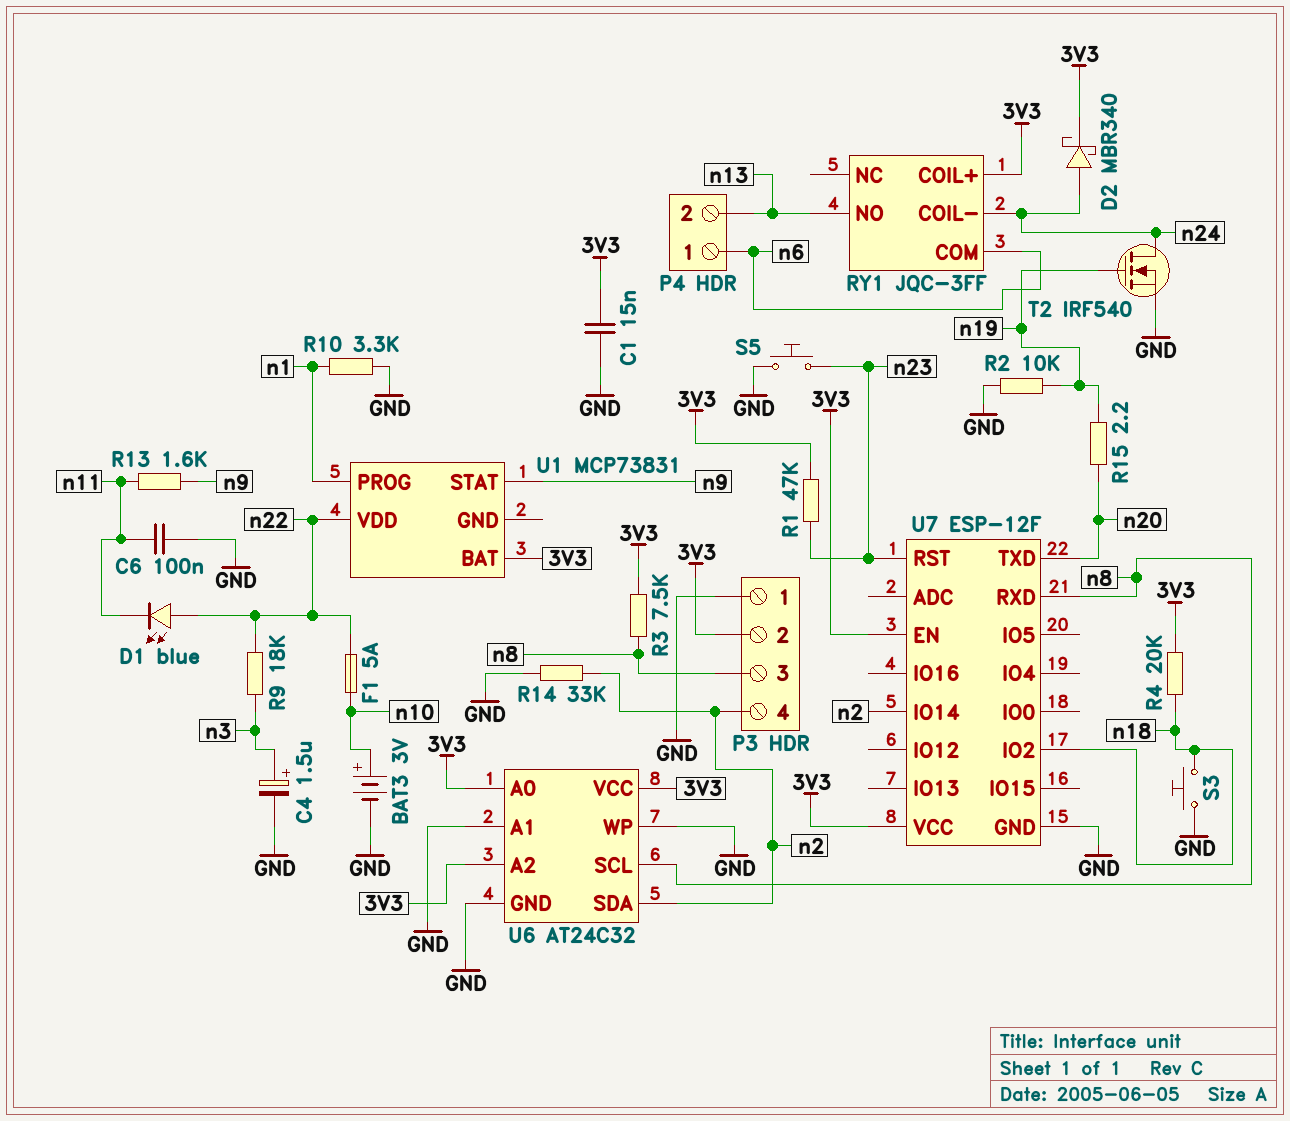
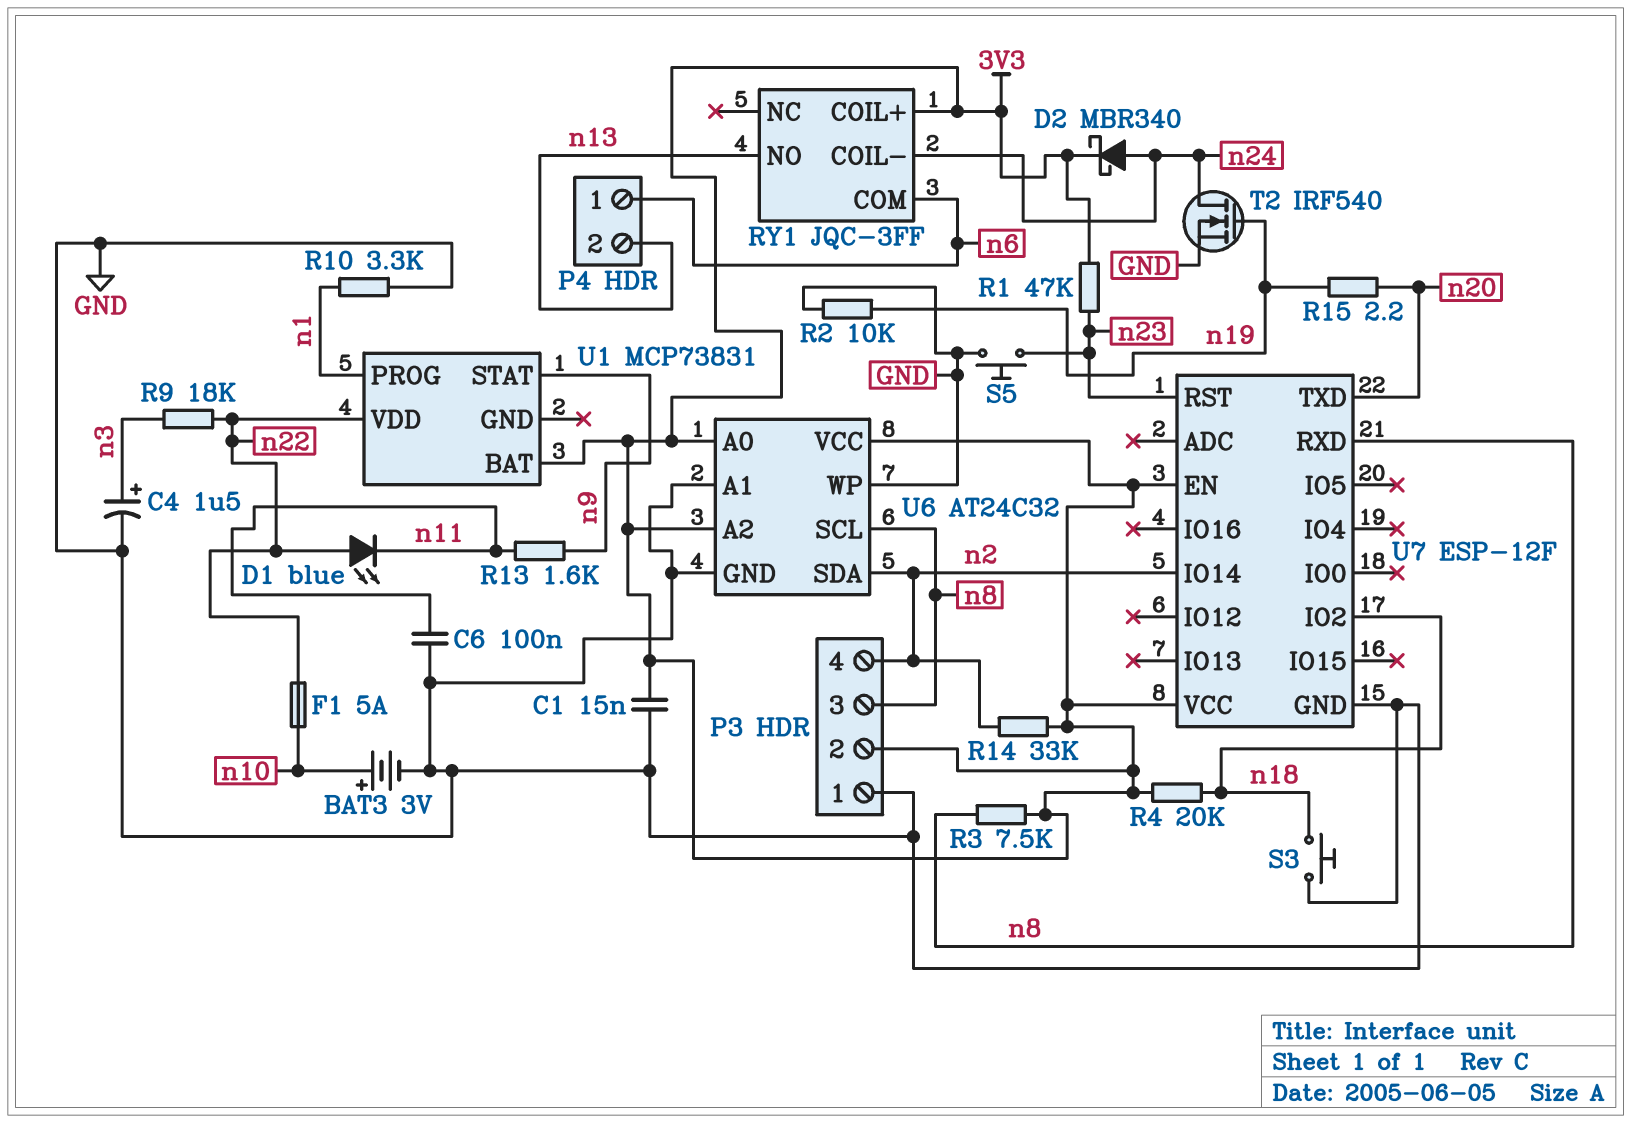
R14: 33k (GND, n2) -> 33k (3V3, n2)

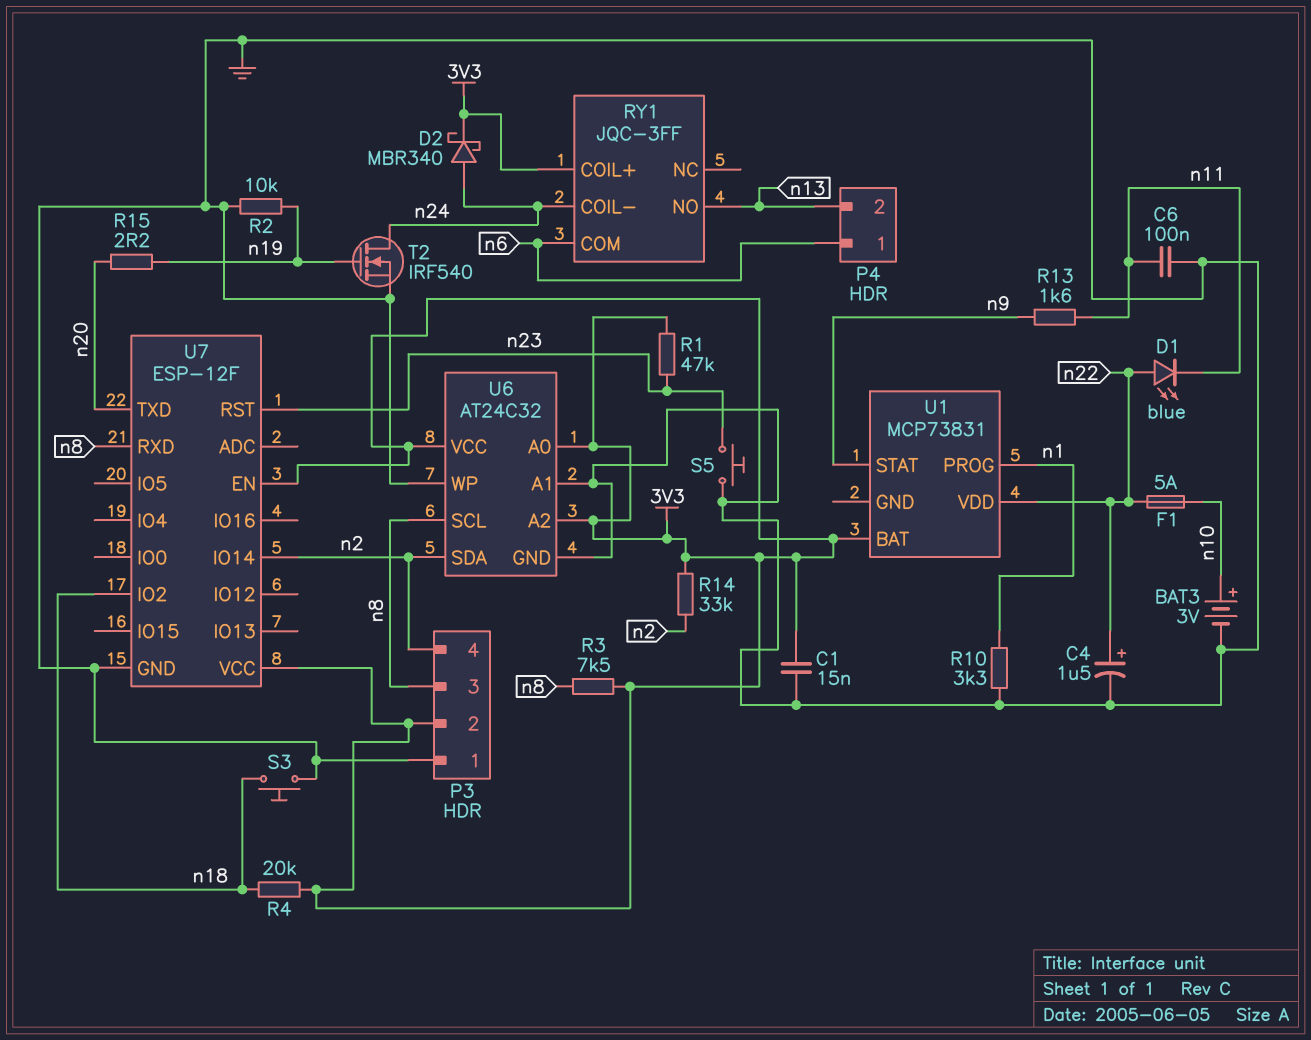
C4: 1.5uF (plus n3, minus GND) -> 1.5uF (plus n22, minus GND)
R9: 18k (n3, n22) -> none

